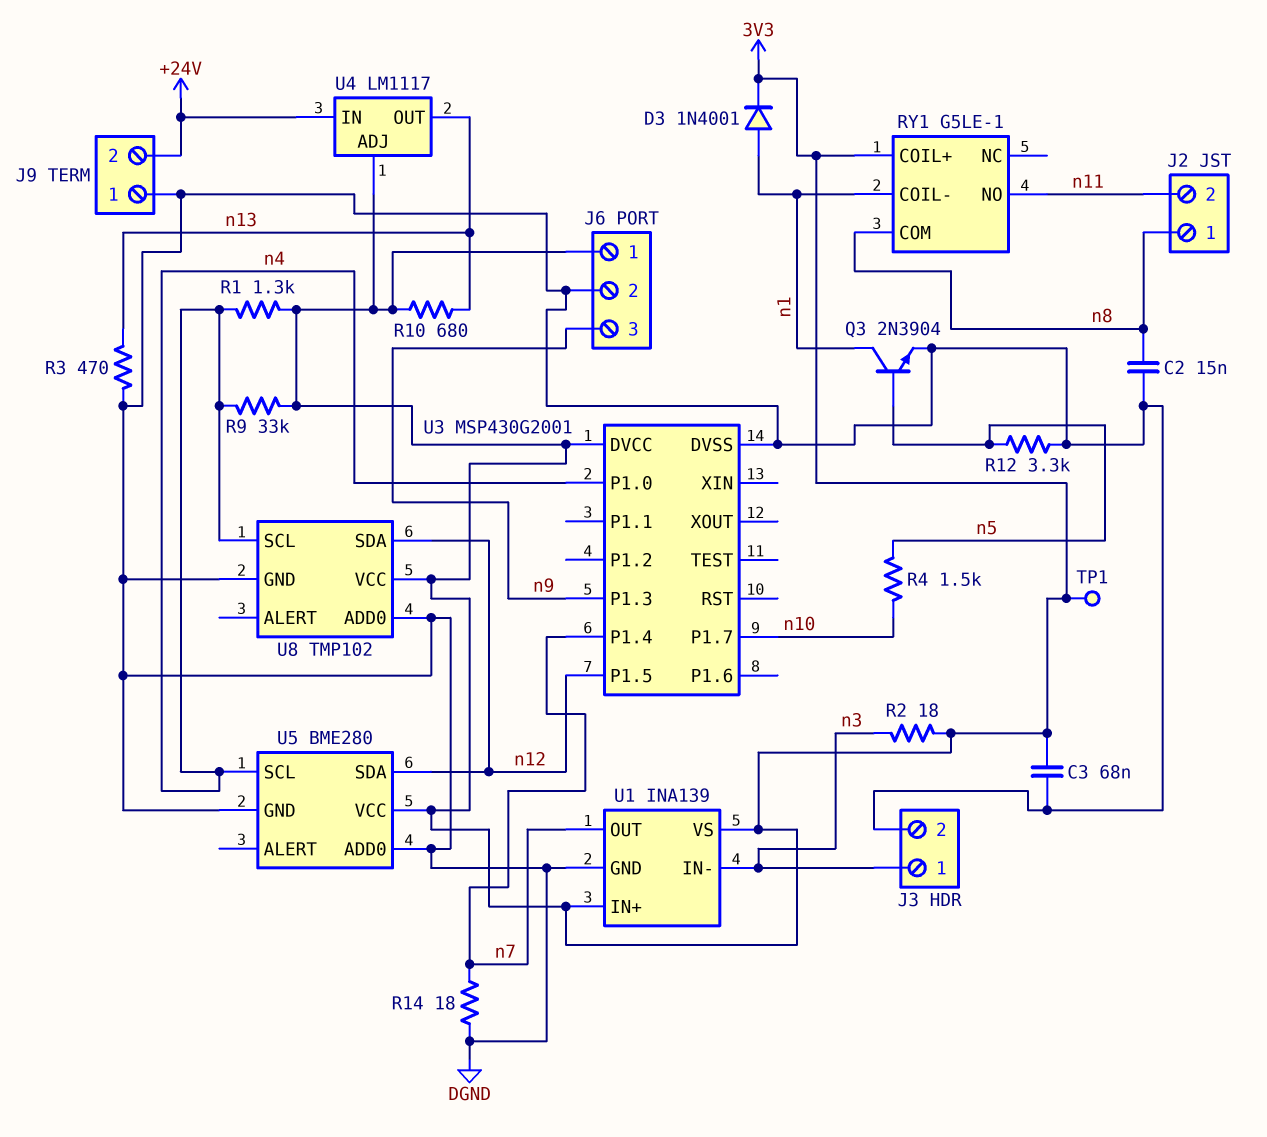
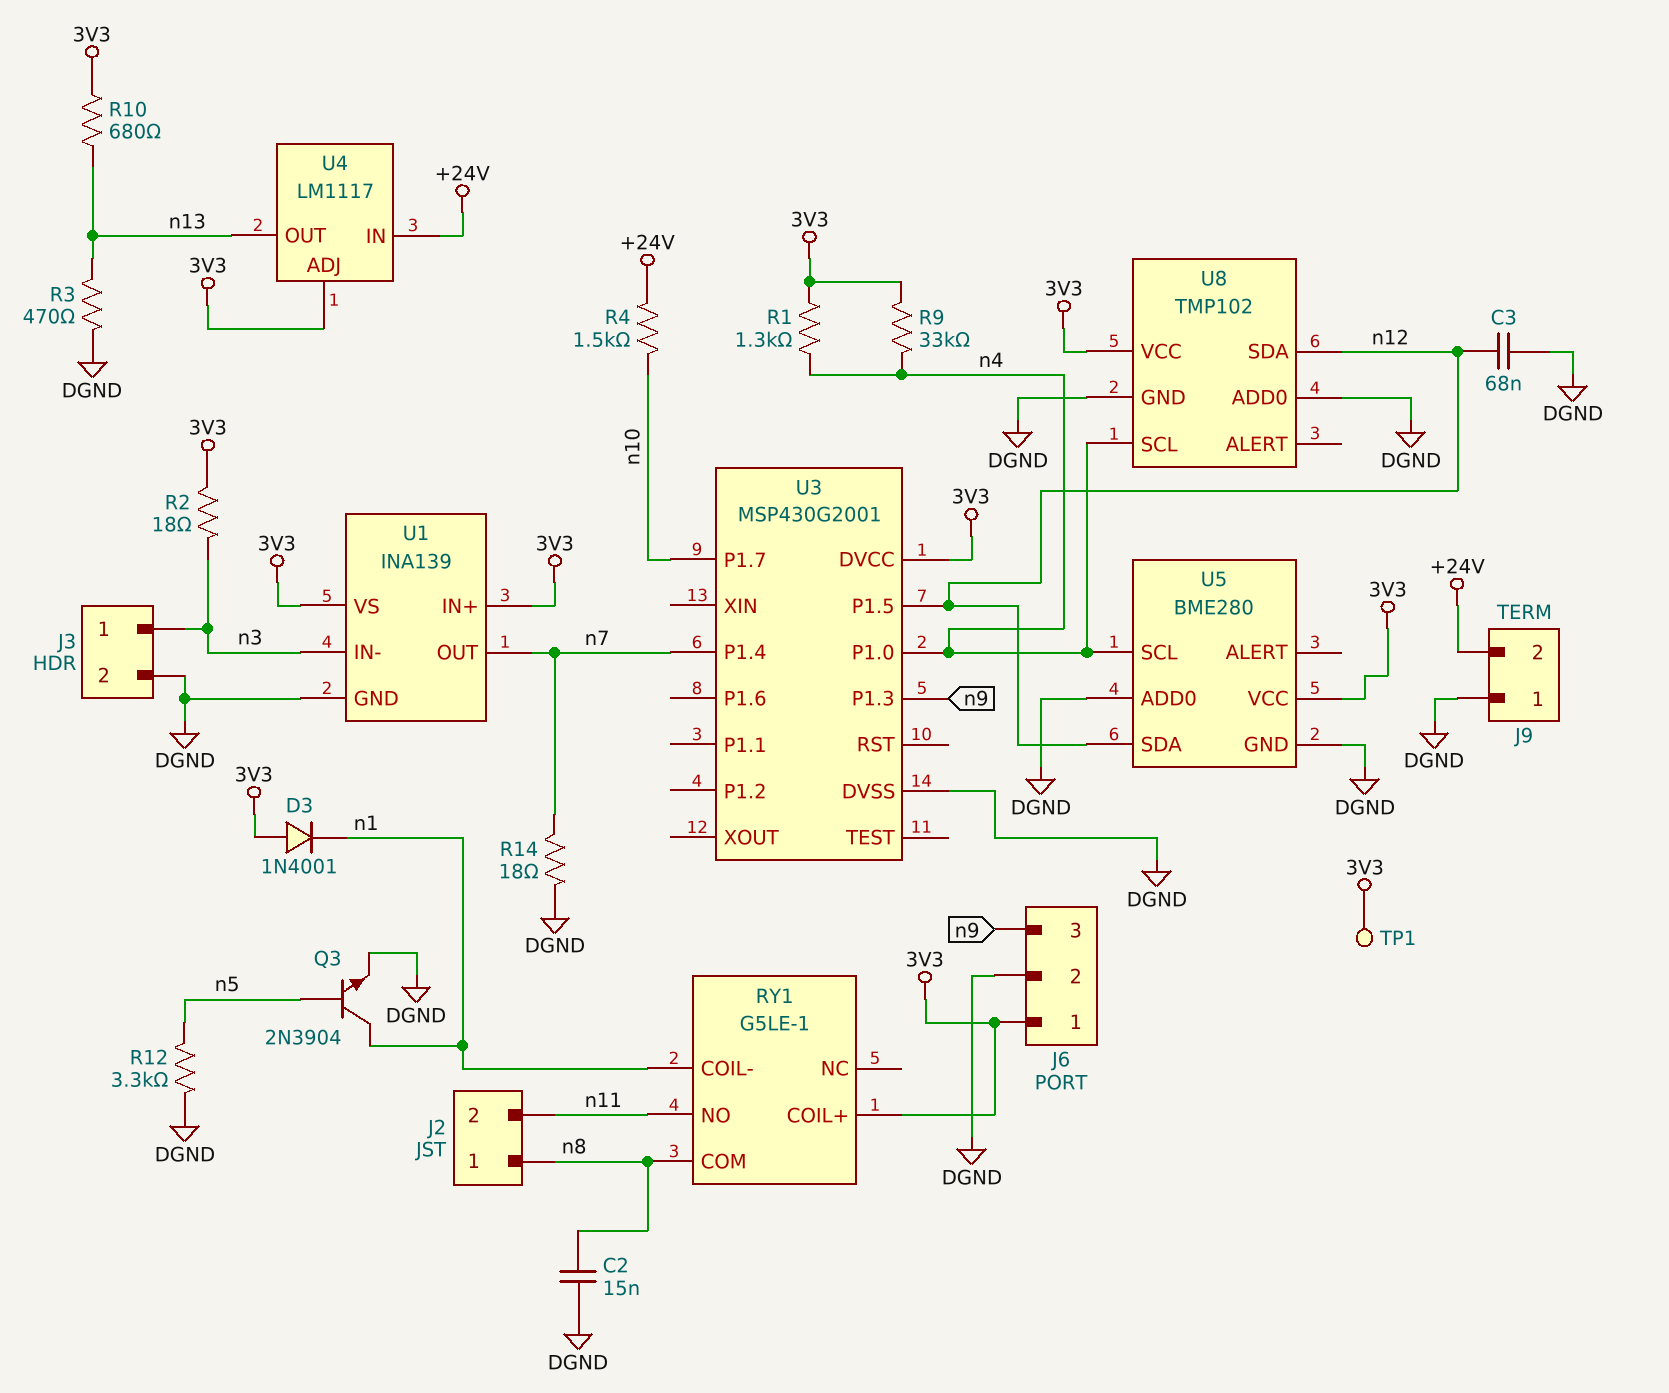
C3: 68nF (3V3, DGND) -> 68nF (DGND, n12)
D3: diode 1N4001 (A n1, K 3V3) -> diode 1N4001 (A 3V3, K n1)
R4: 1.5k (n5, n10) -> 1.5k (+24V, n10)

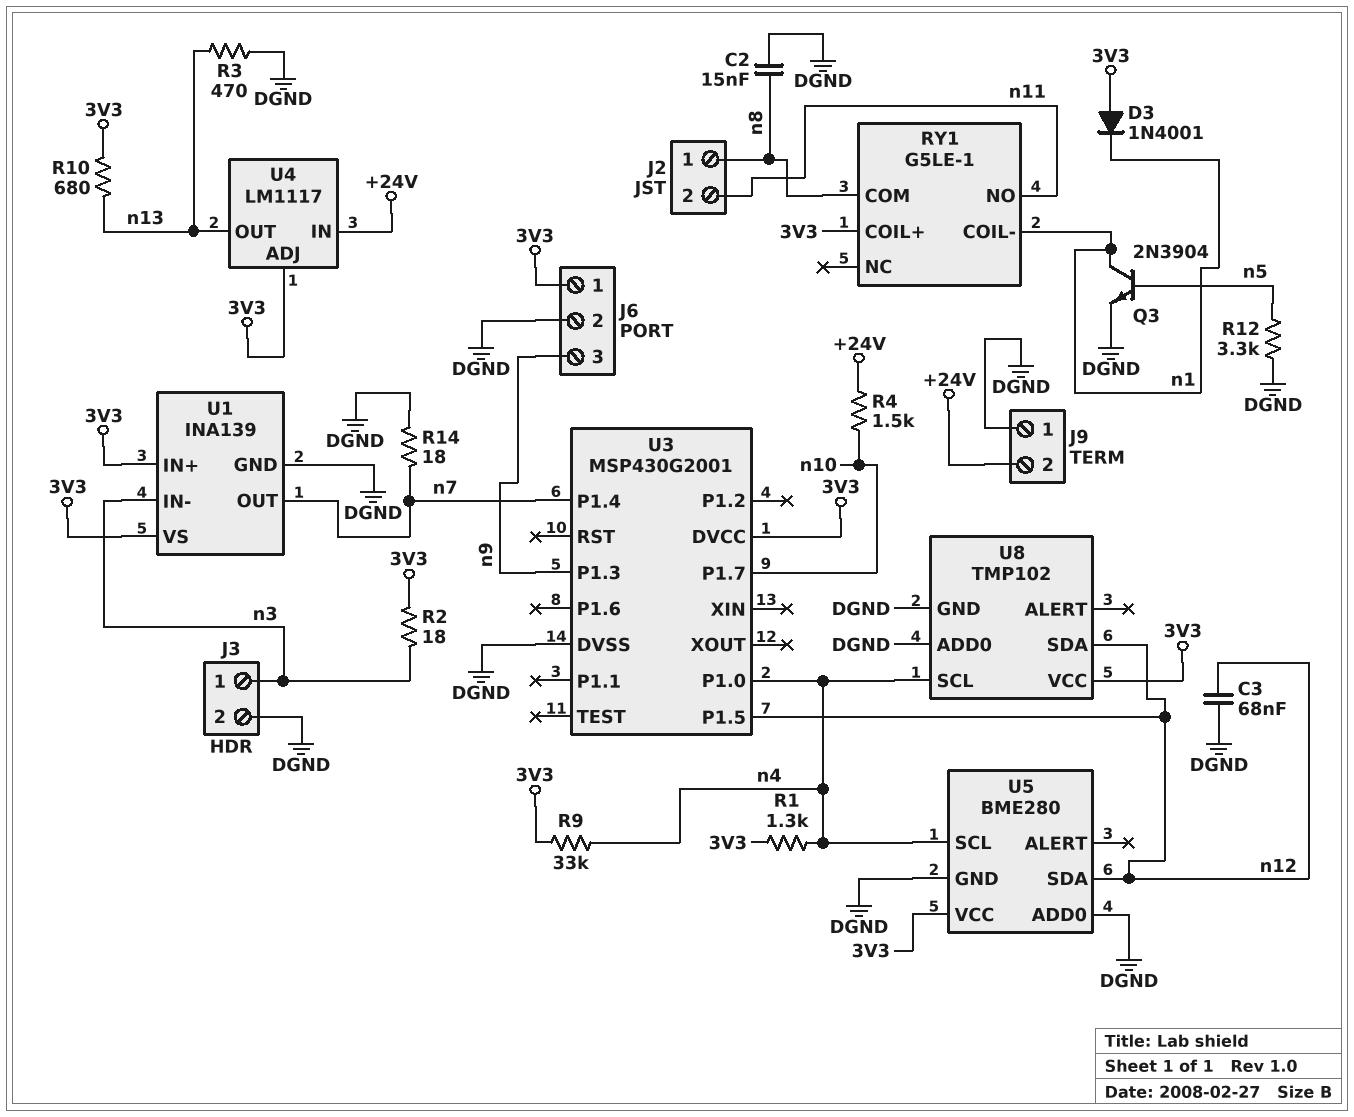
TP1: test point (3V3) -> none

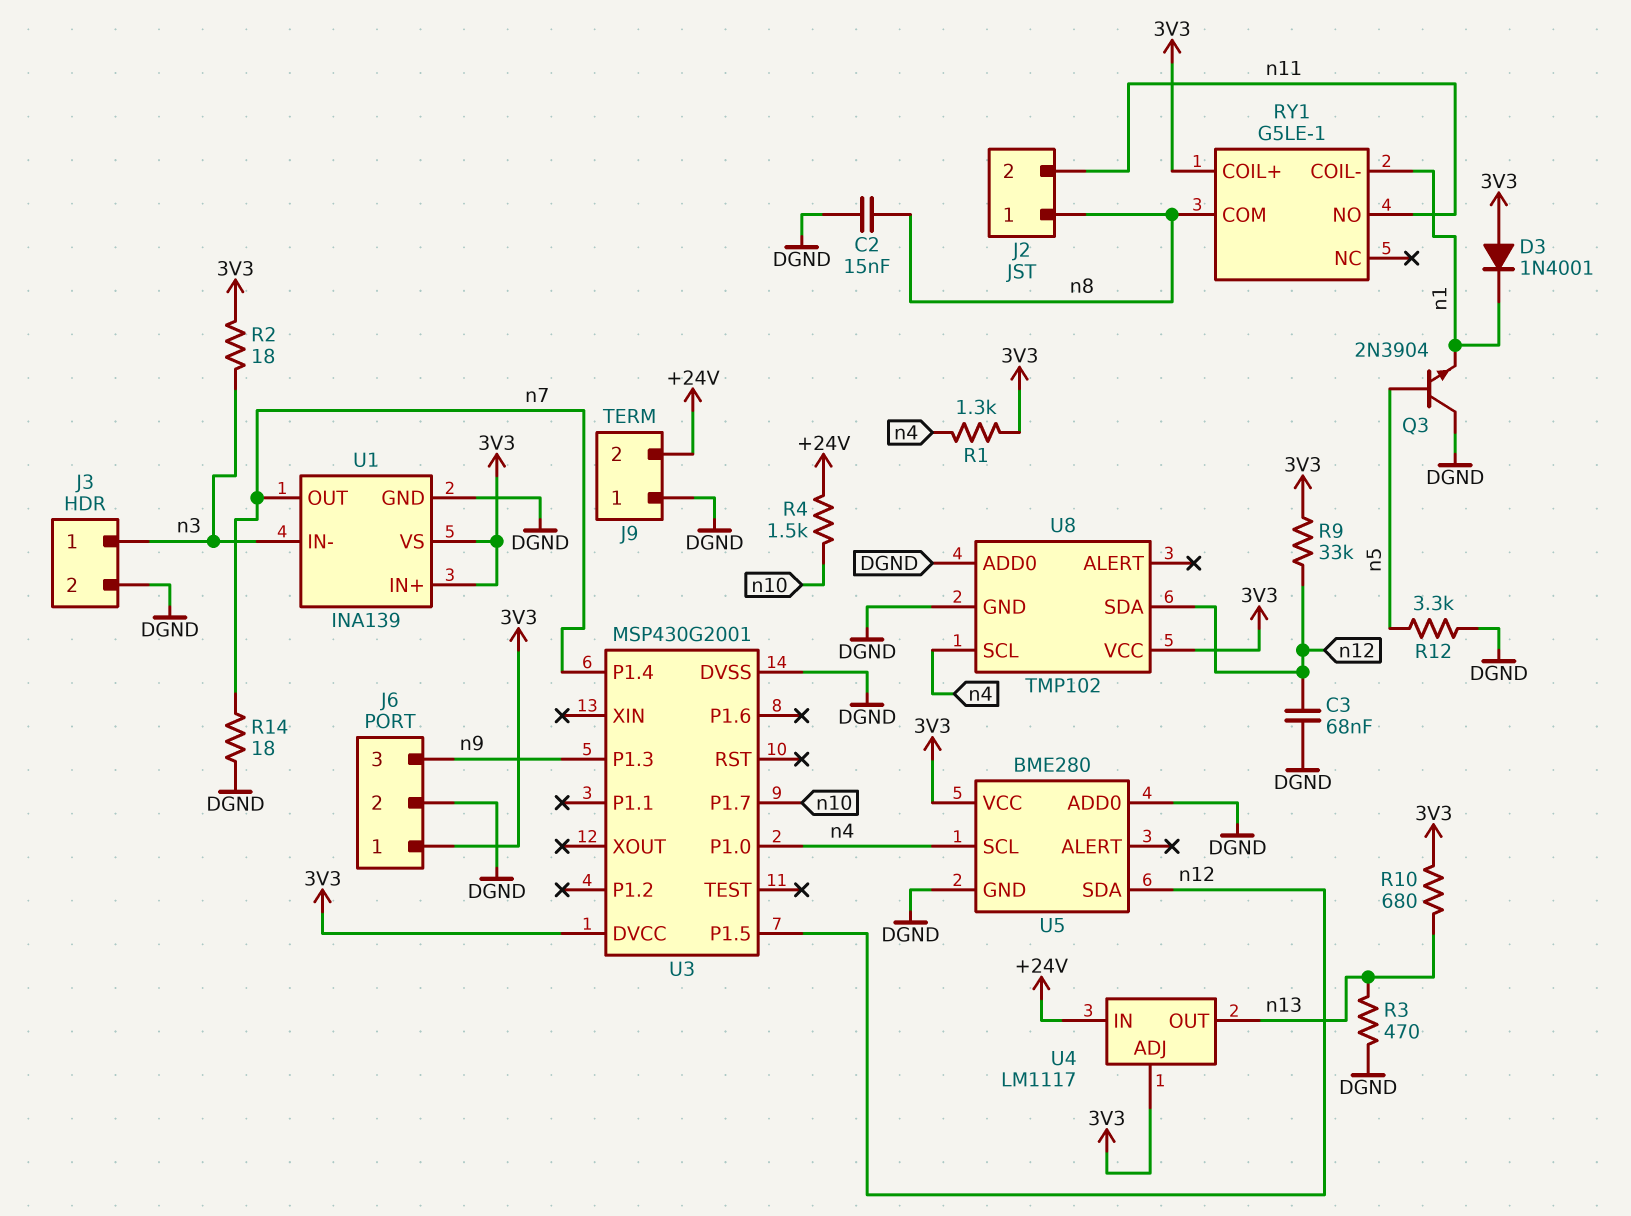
Q3: NPN 2N3904 (B n5, C n1, E DGND) -> NPN 2N3904 (B n5, C DGND, E n1)
R9: 33k (3V3, n4) -> 33k (3V3, n12)

